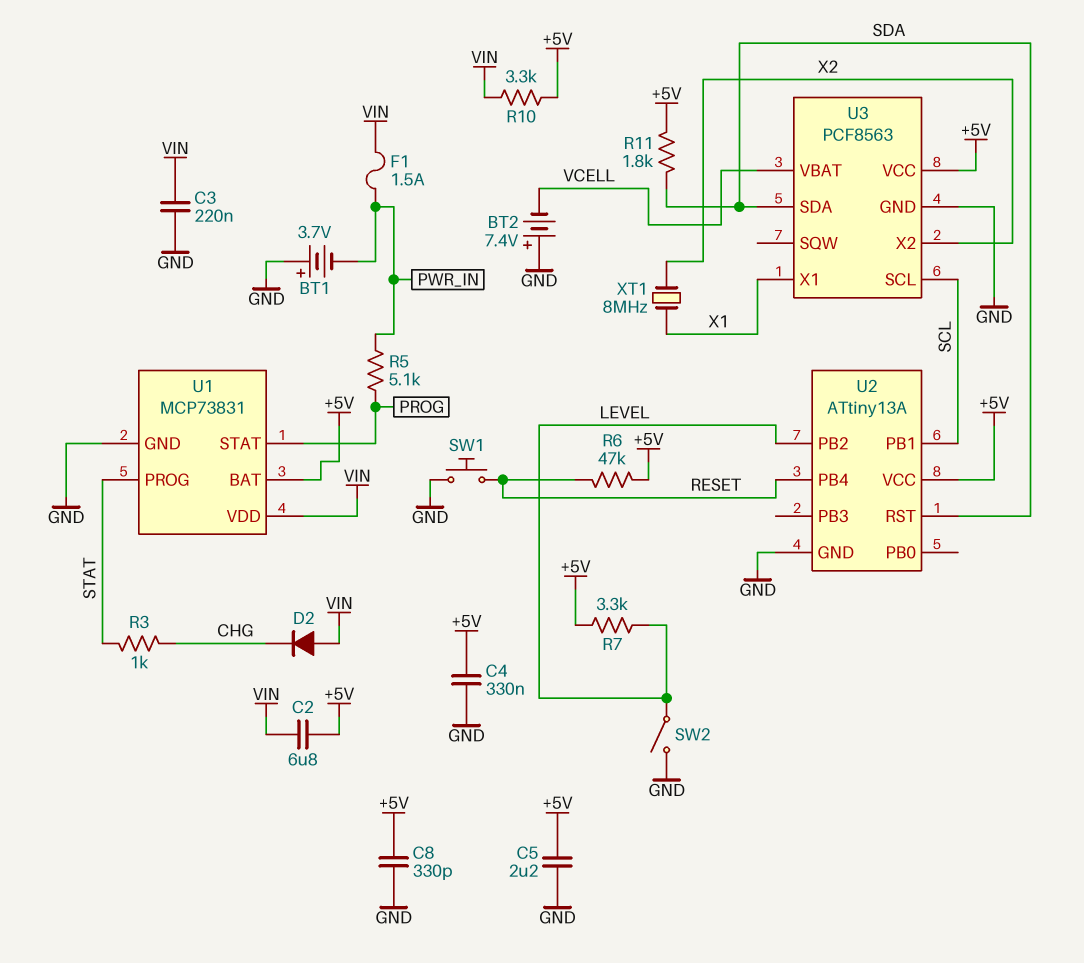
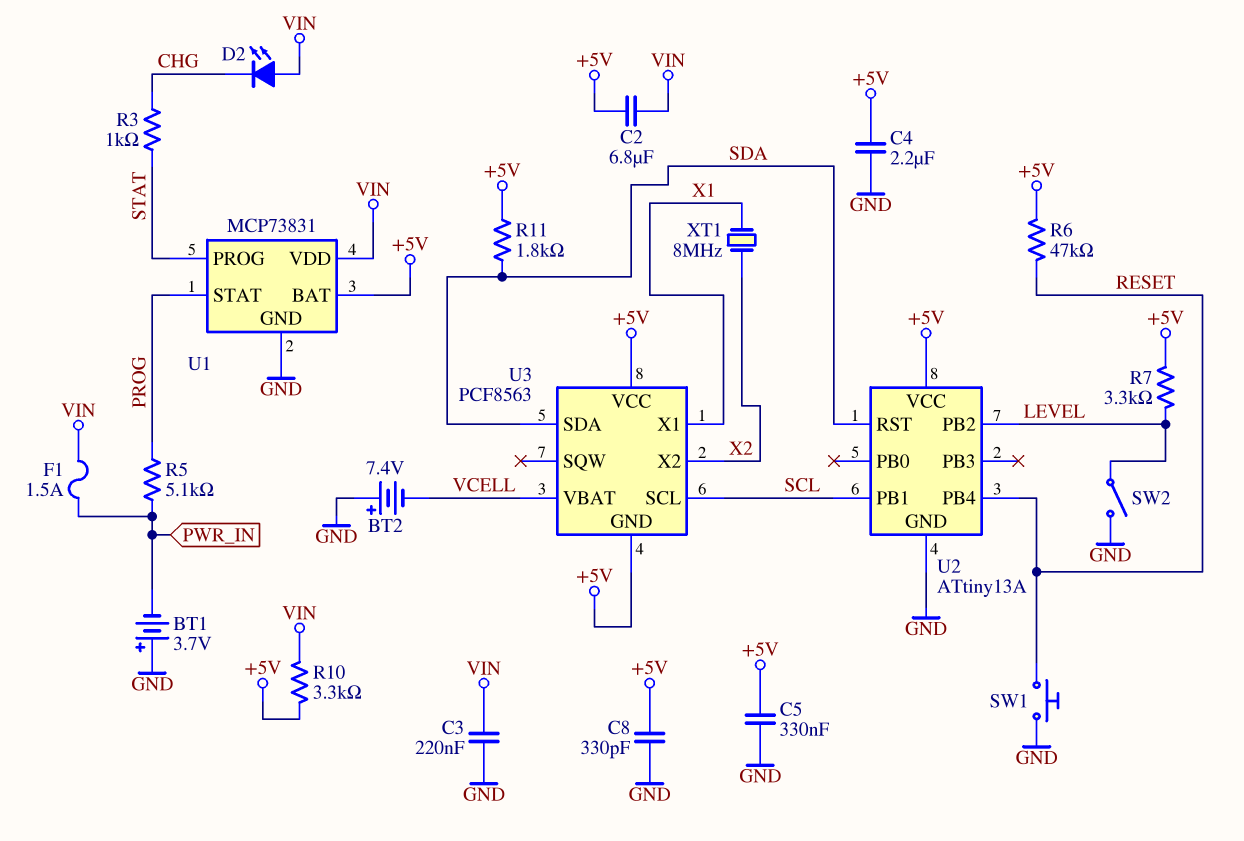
C4: 330nF (+5V, GND) -> 2.2uF (+5V, GND)
C5: 2.2uF (+5V, GND) -> 330nF (+5V, GND)
D2: diode (A VIN, K CHG) -> LED (A VIN, K CHG)
U3 pin GND: GND -> +5V

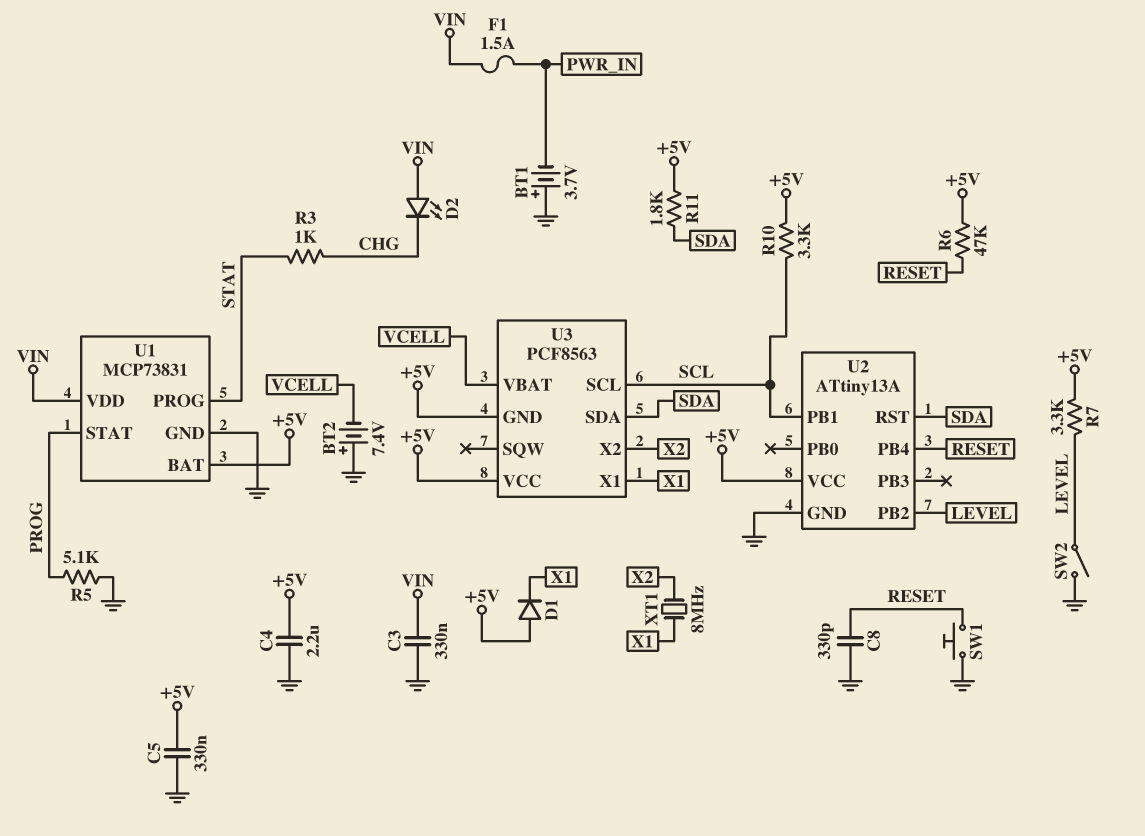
C2: 6.8uF (+5V, VIN) -> none
C3: 220nF (GND, VIN) -> 330nF (GND, VIN)
C8: 330pF (+5V, GND) -> 330pF (GND, RESET)
D1: none -> diode (A +5V, K X1)
R5: 5.1k (PROG, PWR_IN) -> 5.1k (GND, PROG)
R10: 3.3k (+5V, VIN) -> 3.3k (+5V, SCL)

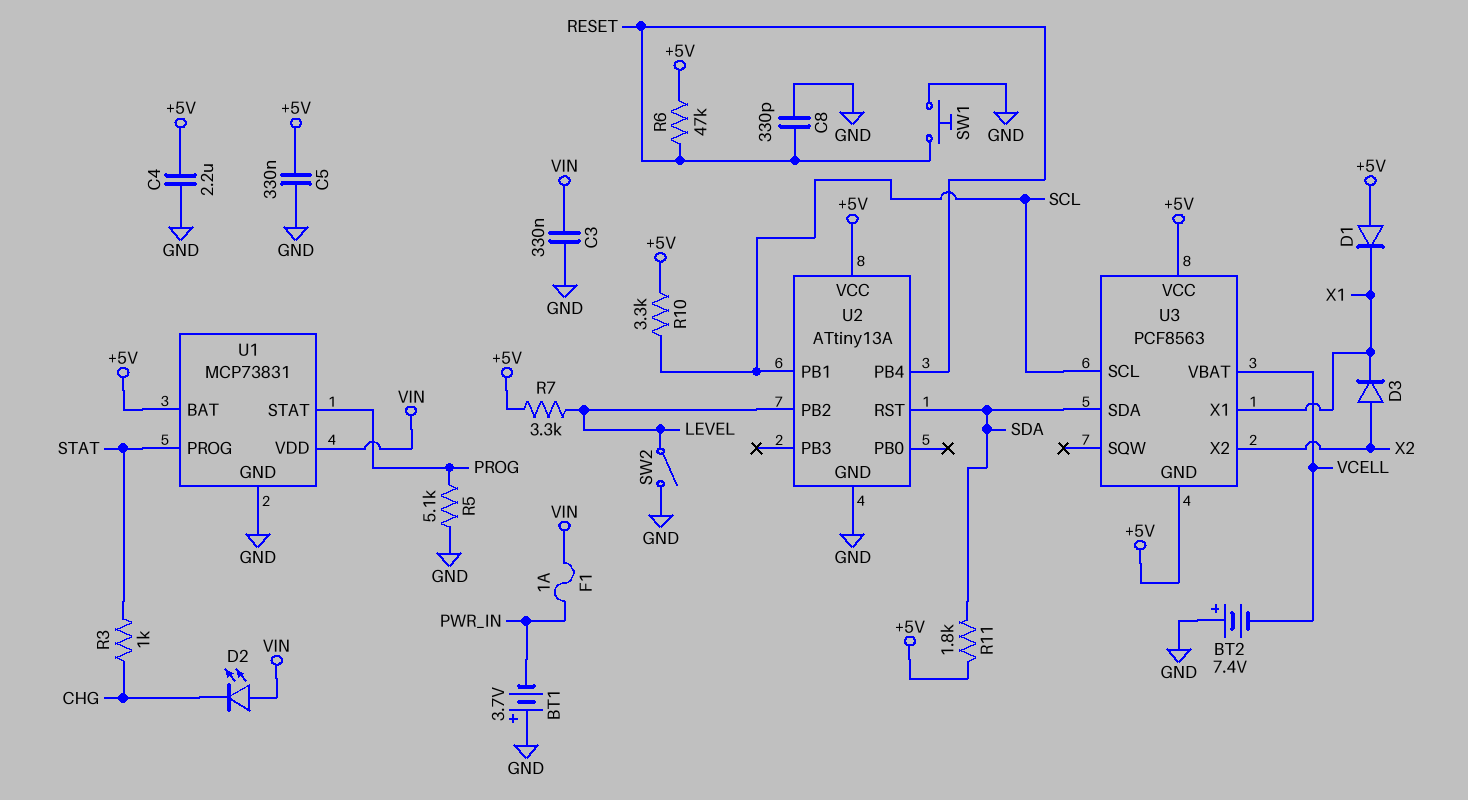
D3: none -> diode (A X2, K X1)
F1: 1.5A (PWR_IN, VIN) -> 1A (PWR_IN, VIN)
XT1: 8MHz (X1, X2) -> none

